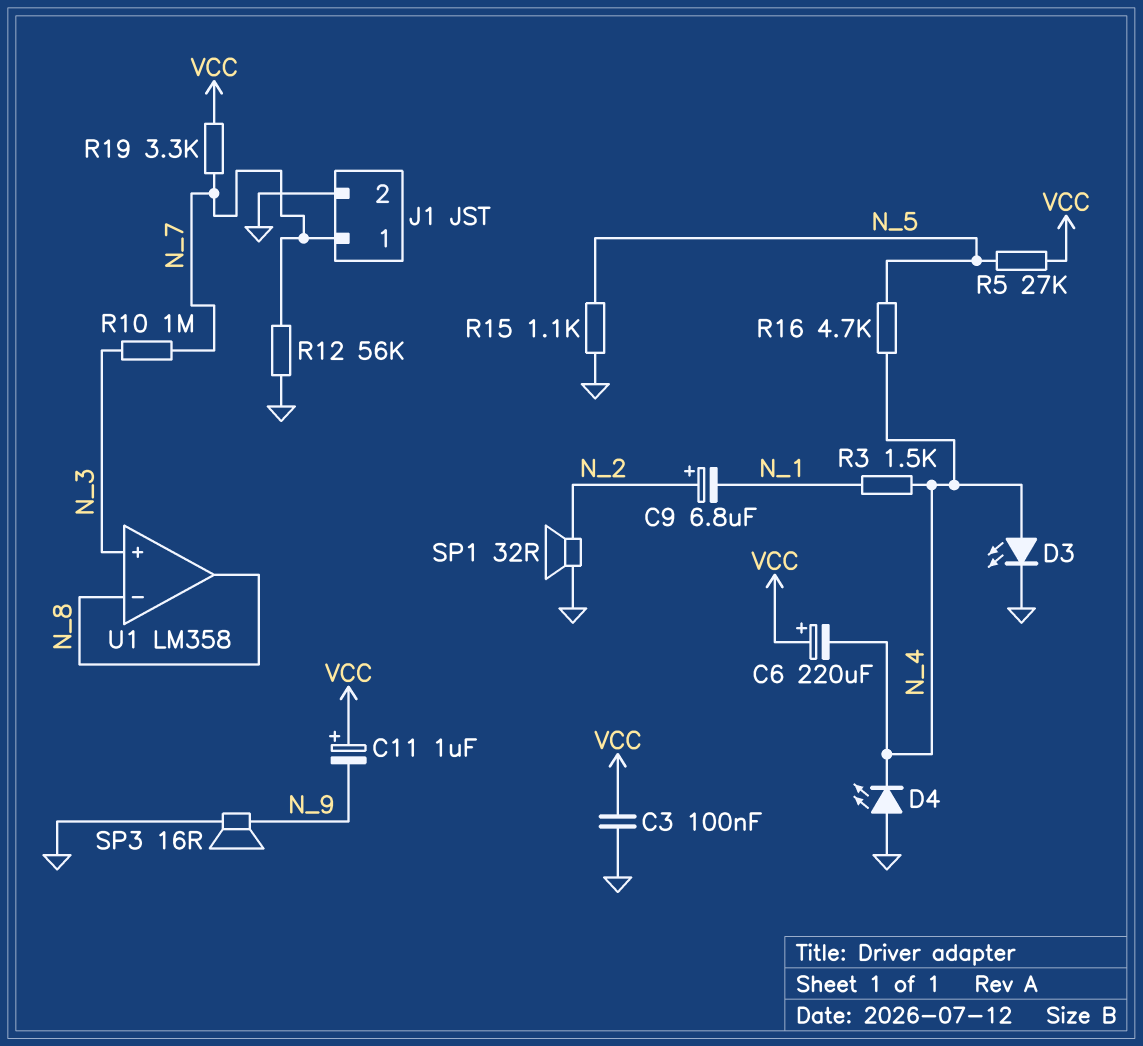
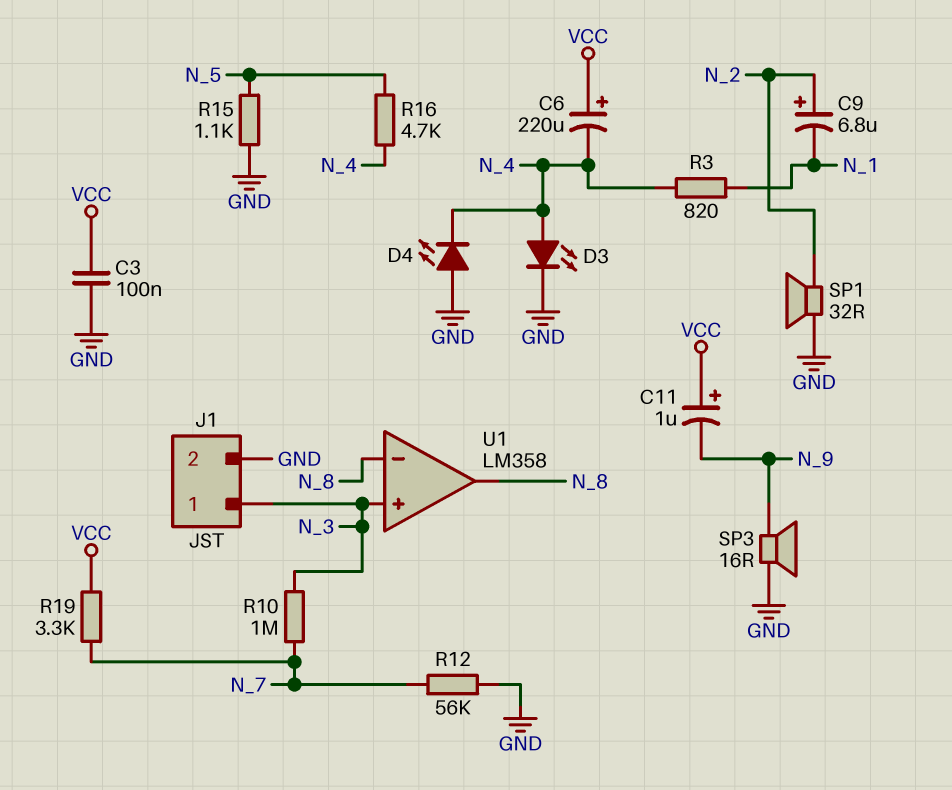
J1 pin 1: N_7 -> N_3
R3: 1.5k (N_1, N_4) -> 820 (N_1, N_4)
R5: 27k (N_5, VCC) -> none

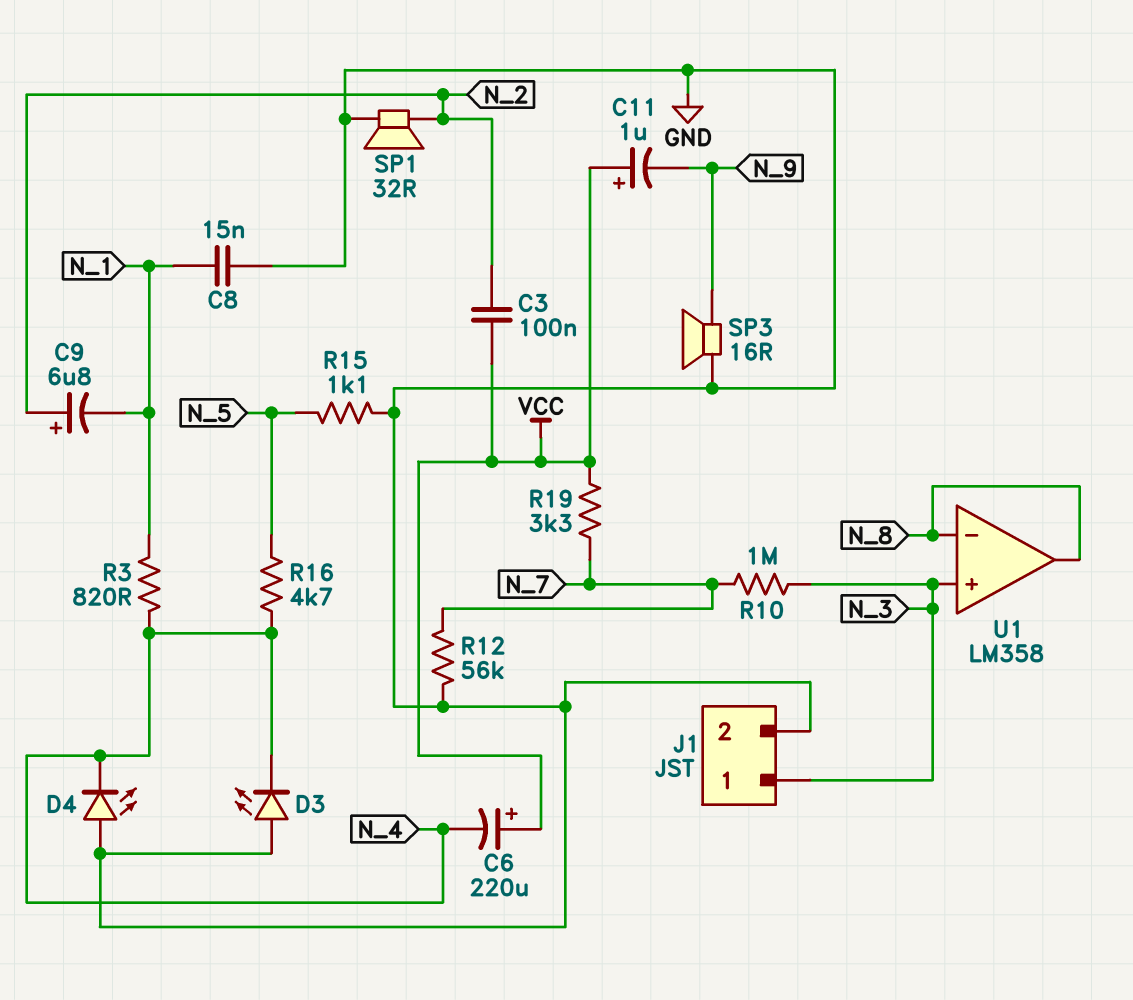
C3: 100nF (GND, VCC) -> 100nF (N_2, VCC)
C8: none -> 15nF (GND, N_1)
D3: LED (A N_4, K GND) -> LED (A GND, K N_4)

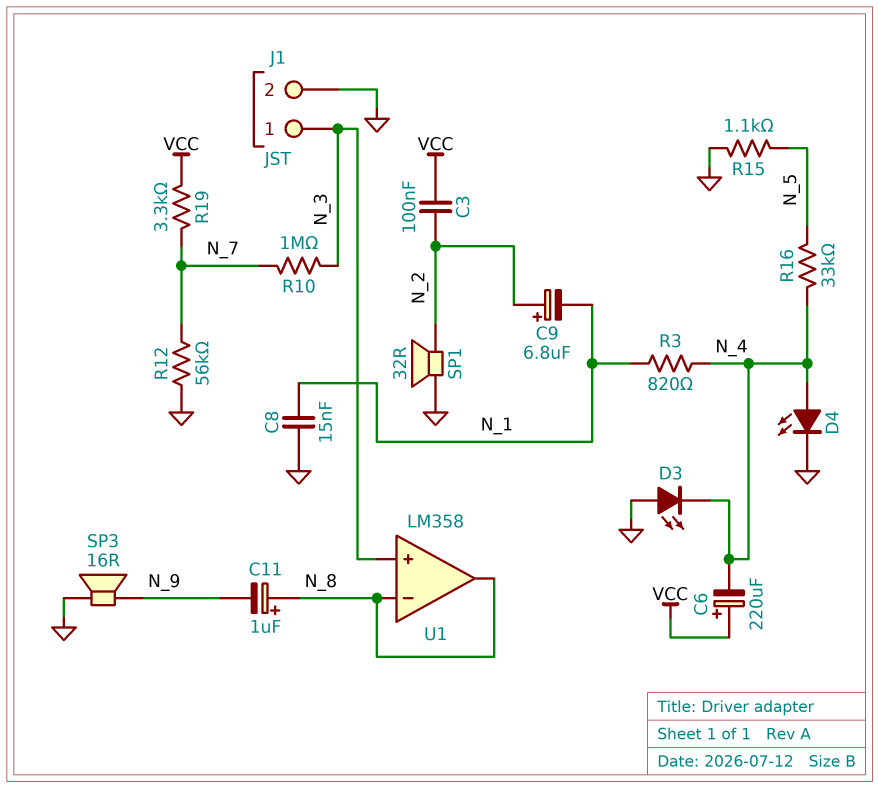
C11: 1uF (plus VCC, minus N_9) -> 1uF (plus N_8, minus N_9)
D4: LED (A GND, K N_4) -> LED (A N_4, K GND)
R16: 4.7k (N_4, N_5) -> 33k (N_4, N_5)

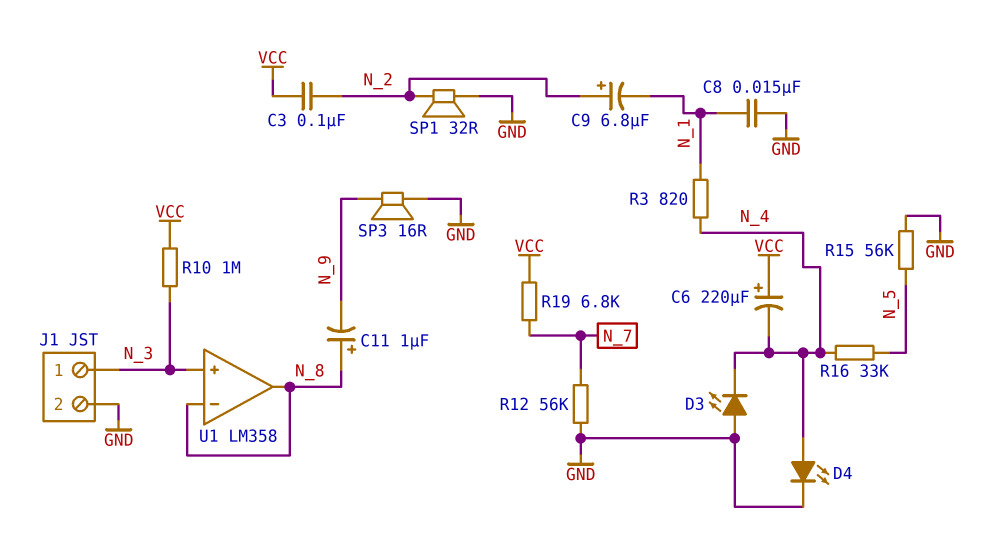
R10: 1M (N_3, N_7) -> 1M (N_3, VCC)
R15: 1.1k (GND, N_5) -> 56k (GND, N_5)
R19: 3.3k (N_7, VCC) -> 6.8k (N_7, VCC)

